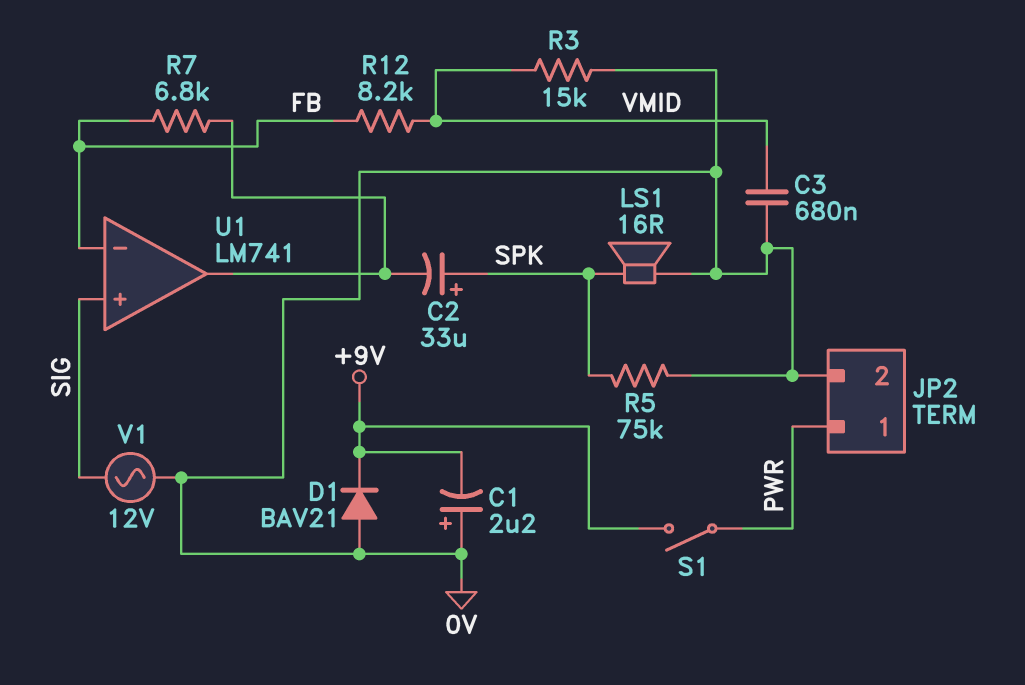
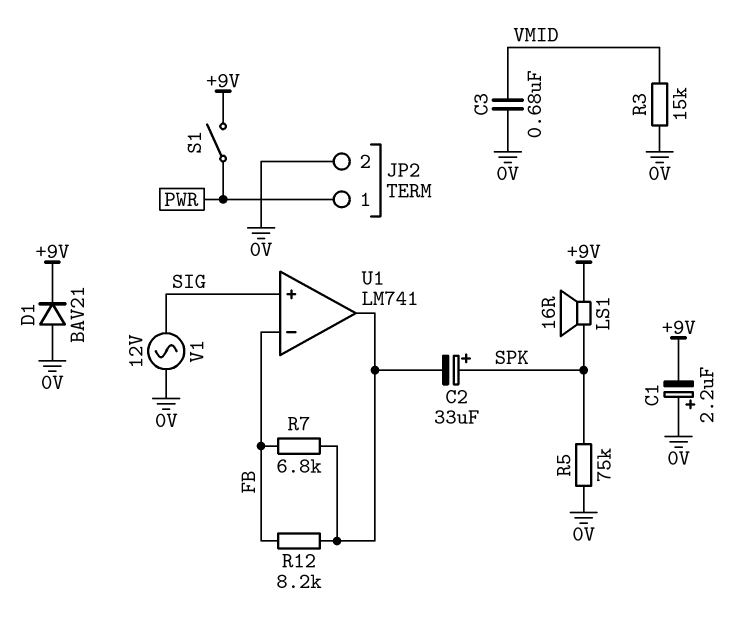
LS1: speaker 16R (0V, SPK) -> speaker 16R (+9V, SPK)
R12: 8.2k (FB, VMID) -> 8.2k (FB, U1/out)

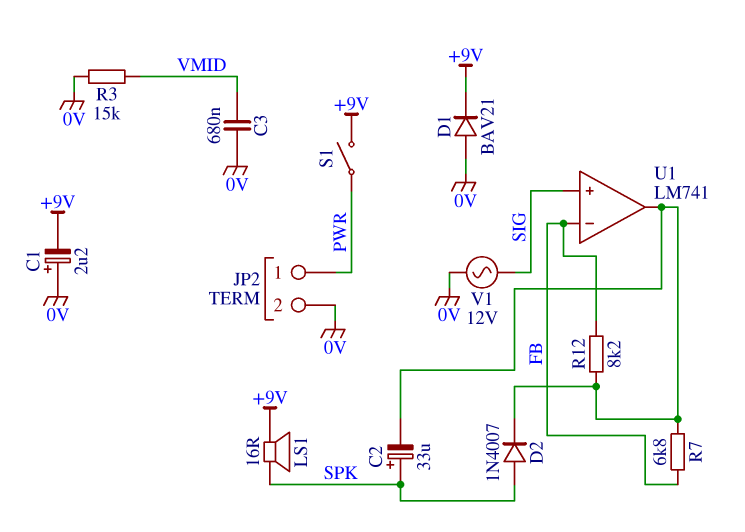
D2: none -> diode 1N4007 (A SPK, K U1/out)
R5: 75k (0V, SPK) -> none

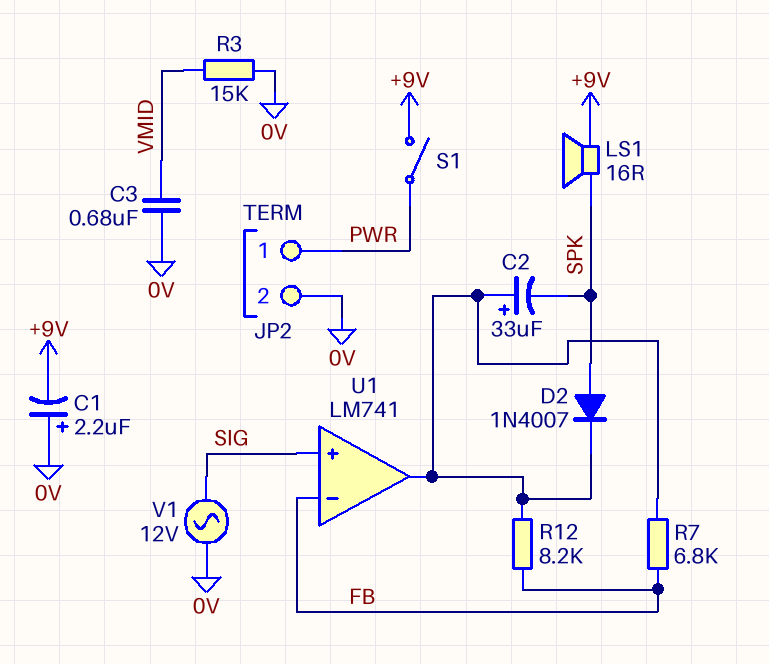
C2: 33uF (plus SPK, minus U1/out) -> 33uF (plus U1/out, minus SPK)
D1: diode BAV21 (A 0V, K +9V) -> none

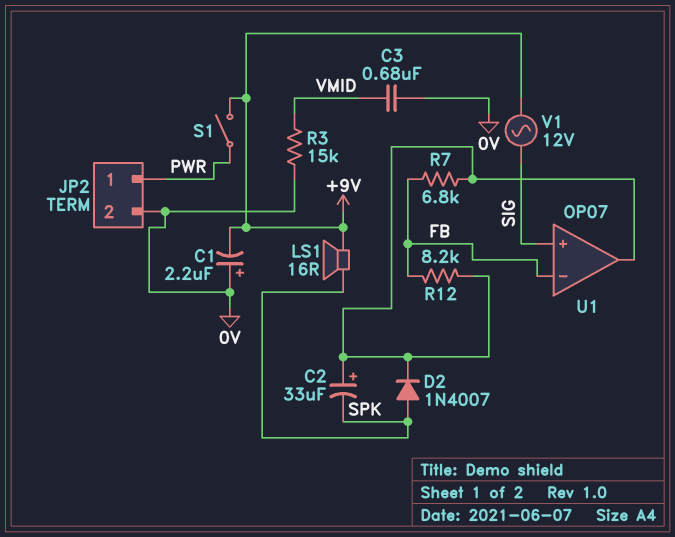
U1: LM741 -> OP07
V1: AC 12V (0V, SIG) -> AC 12V (+9V, SIG)

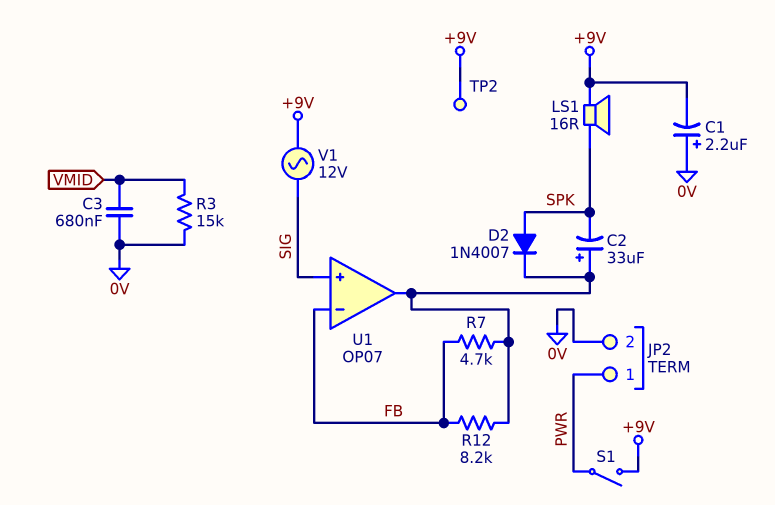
R7: 6.8k (FB, U1/out) -> 4.7k (FB, U1/out)
TP2: none -> test point (+9V)

